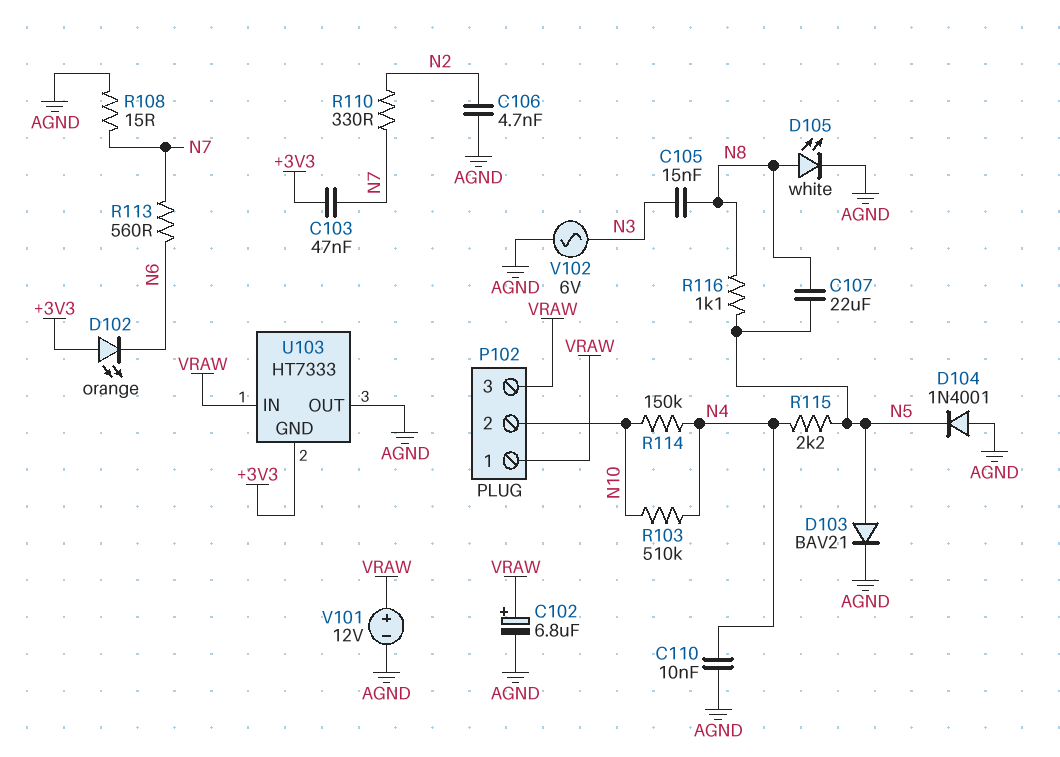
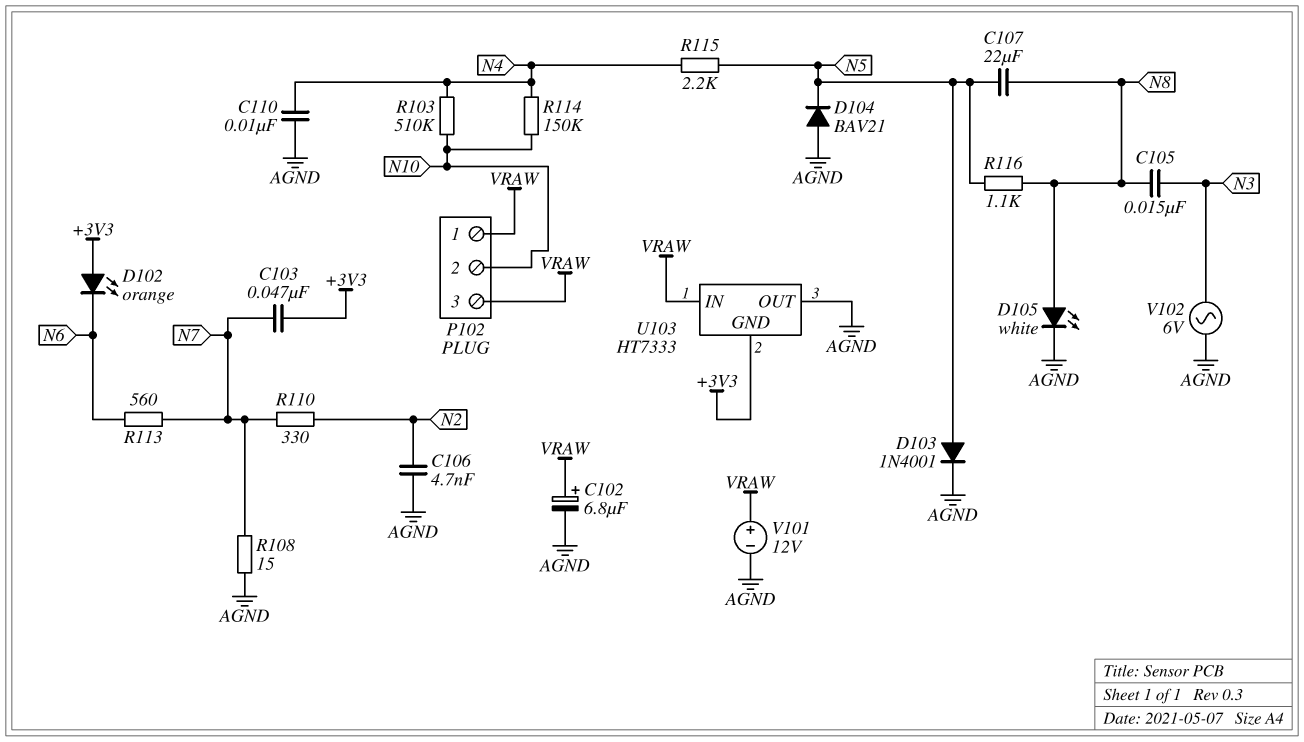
D103: diode BAV21 (A N5, K AGND) -> diode 1N4001 (A N5, K AGND)
D104: diode 1N4001 (A AGND, K N5) -> diode BAV21 (A AGND, K N5)

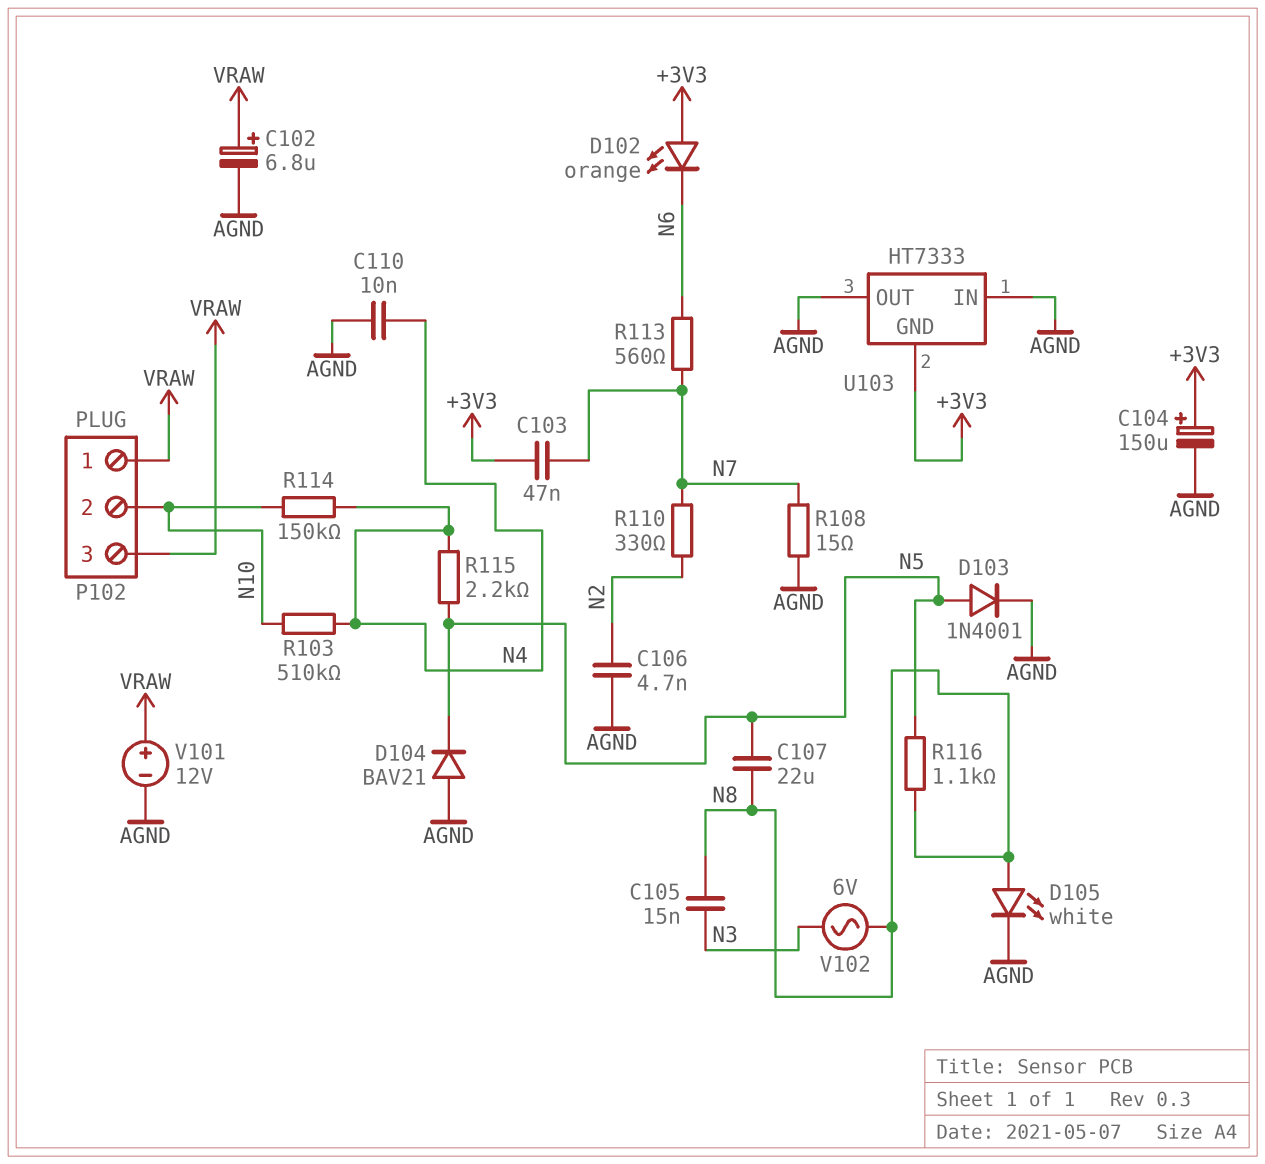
C104: none -> 150uF (plus +3V3, minus AGND)
U103 pin IN: VRAW -> AGND
V102: AC 6V (AGND, N3) -> AC 6V (N3, N8)

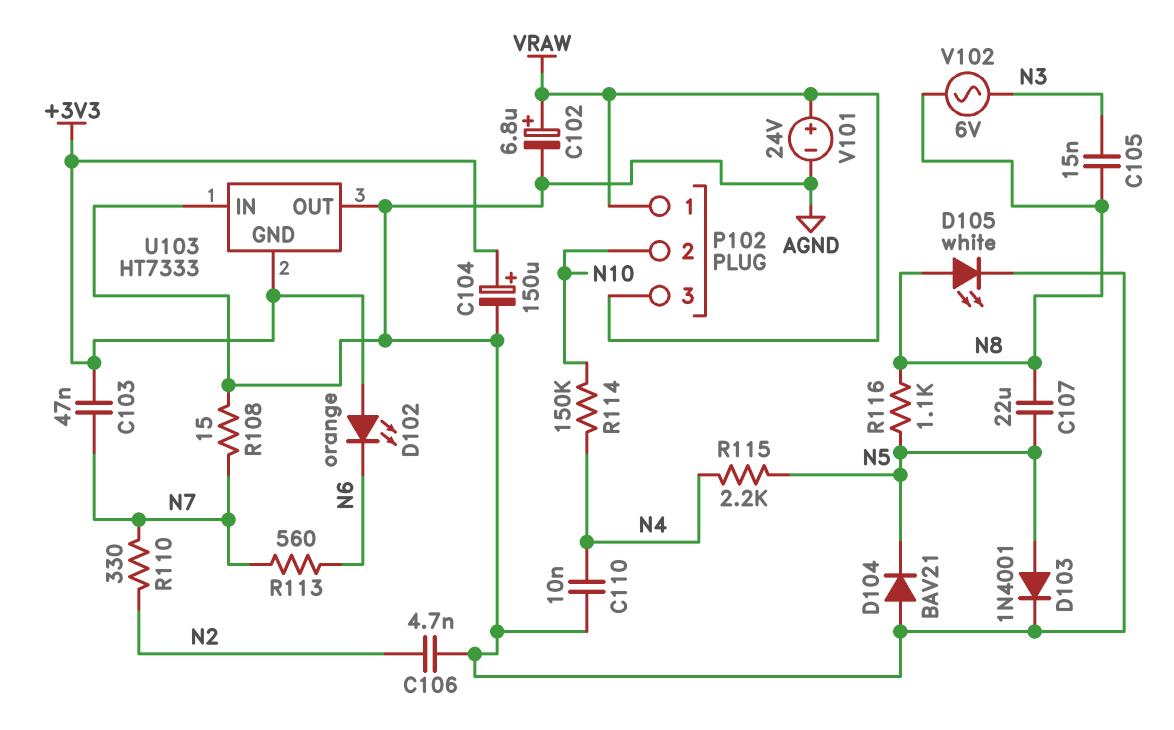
R103: 510k (N4, N10) -> none
V101: 12V (plus VRAW, minus AGND) -> 24V (plus VRAW, minus AGND)

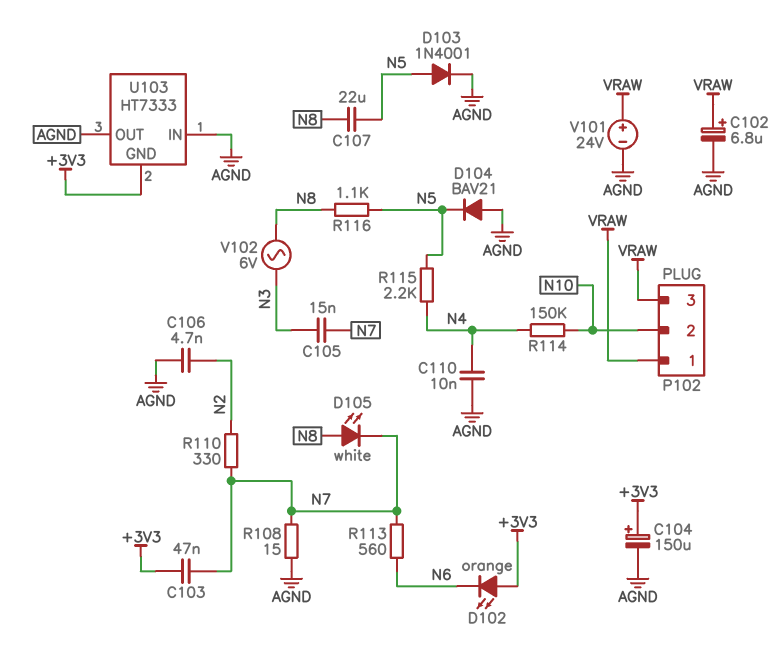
C105: 15nF (N3, N8) -> 15nF (N3, N7)
D105: LED white (A N8, K AGND) -> LED white (A N8, K N7)

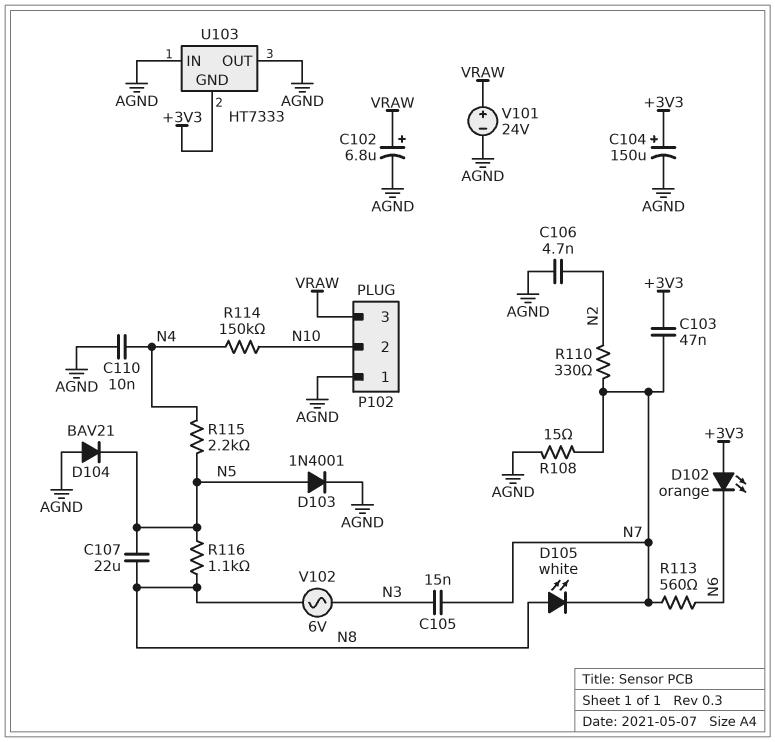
P102 pin 1: VRAW -> AGND

